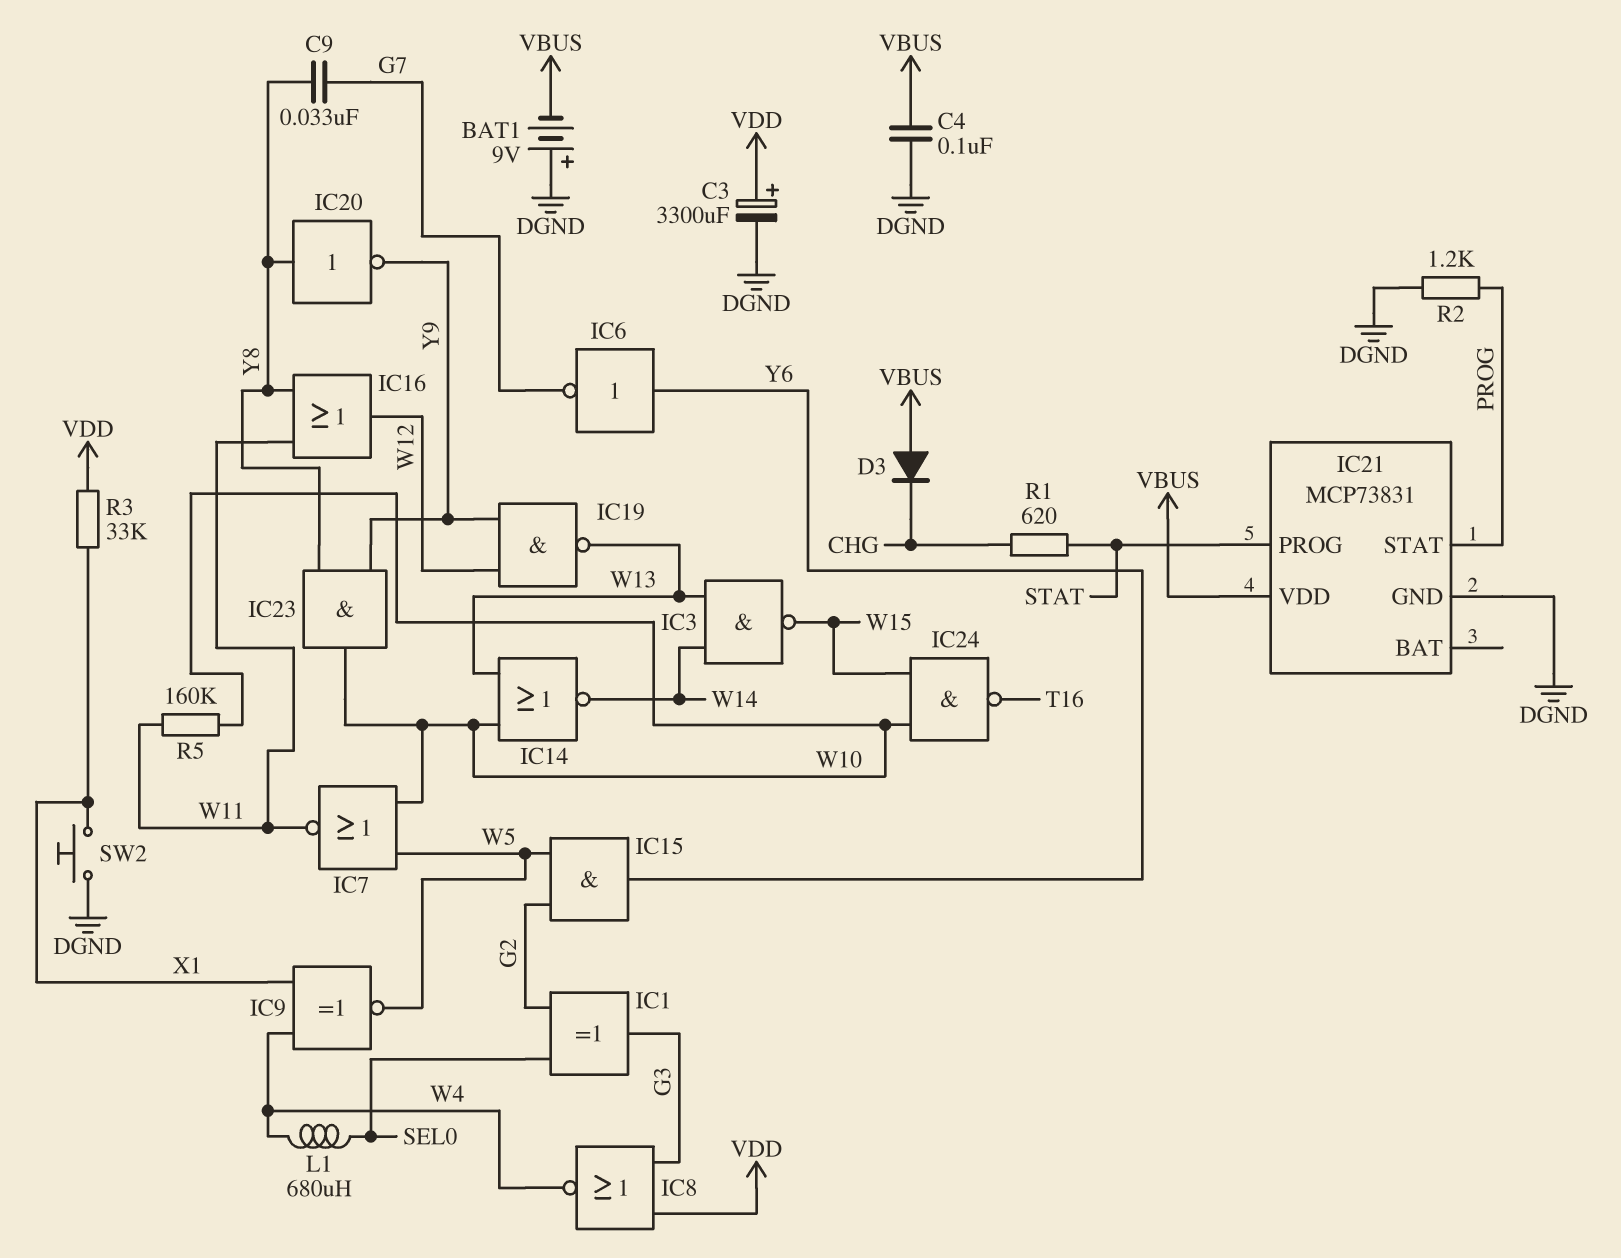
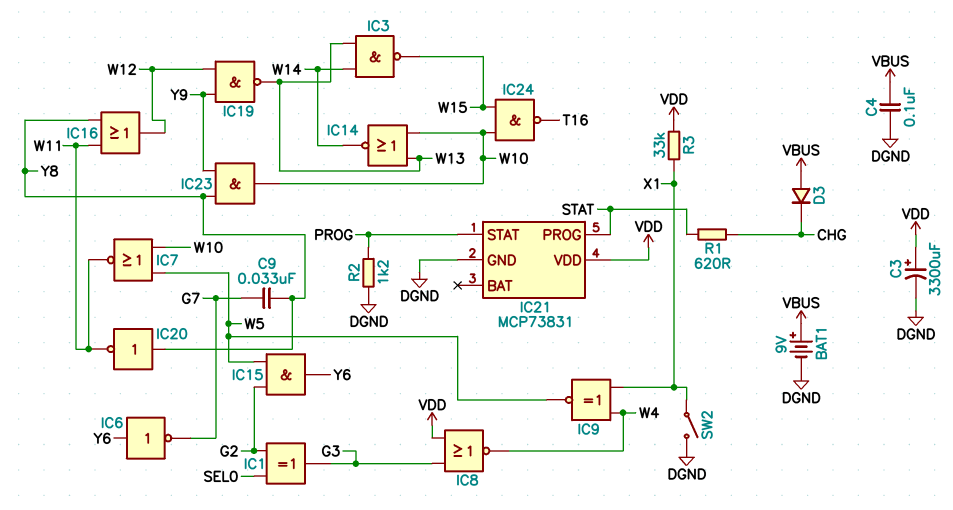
BAT1: 9V (plus DGND, minus VBUS) -> 9V (plus VBUS, minus DGND)
IC20: NOT (in Y8, out Y9) -> NOT (in Y8, out W11)
IC21 pin VDD: VBUS -> VDD
L1: 680uH (SEL0, W4) -> none
R5: 160k (W10, W11) -> none
SW2: button (DGND, X1) -> switch (DGND, X1)

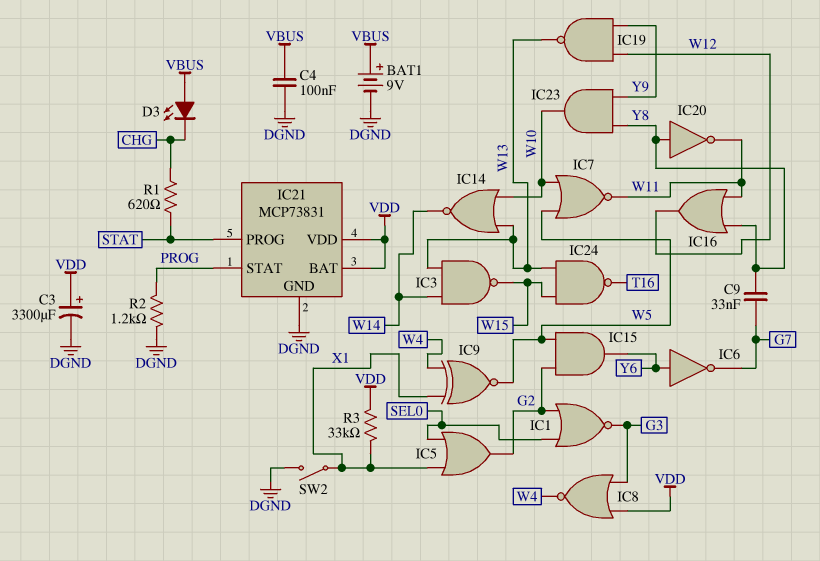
D3: diode (A VBUS, K CHG) -> LED (A VBUS, K CHG)
IC1: XOR (in G2, in SEL0, out G3) -> NOR (in G2, in SEL0, out G3)
IC5: none -> OR (in SEL0, in X1, out G2)
IC21 pin BAT: none -> VDD
IC24: NAND (in W10, in W15, out T16) -> NAND (in W13, in W15, out T16)

